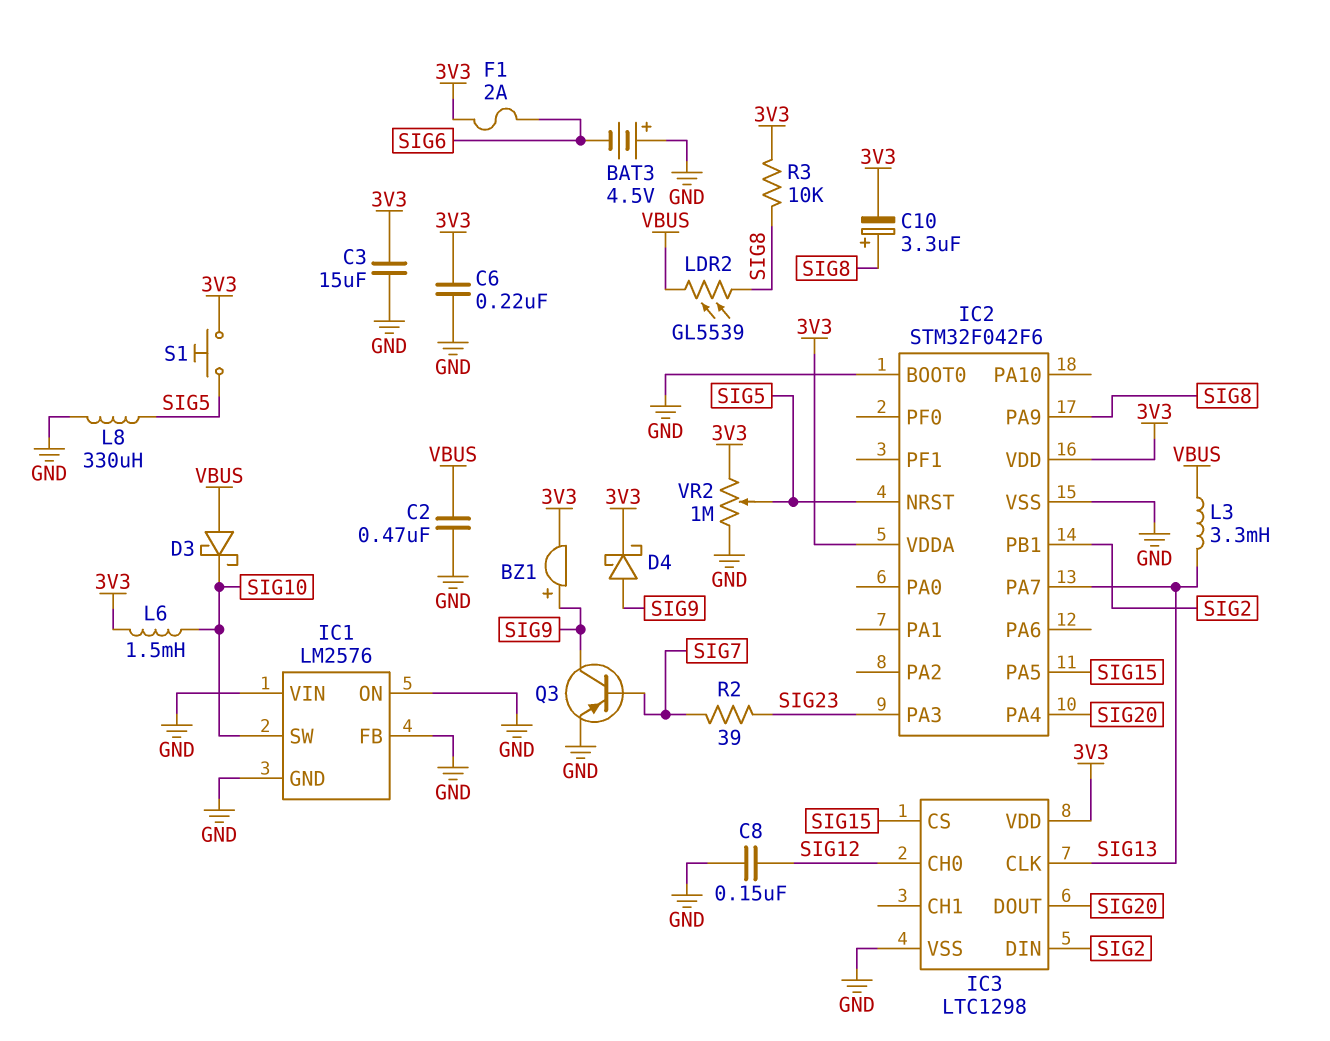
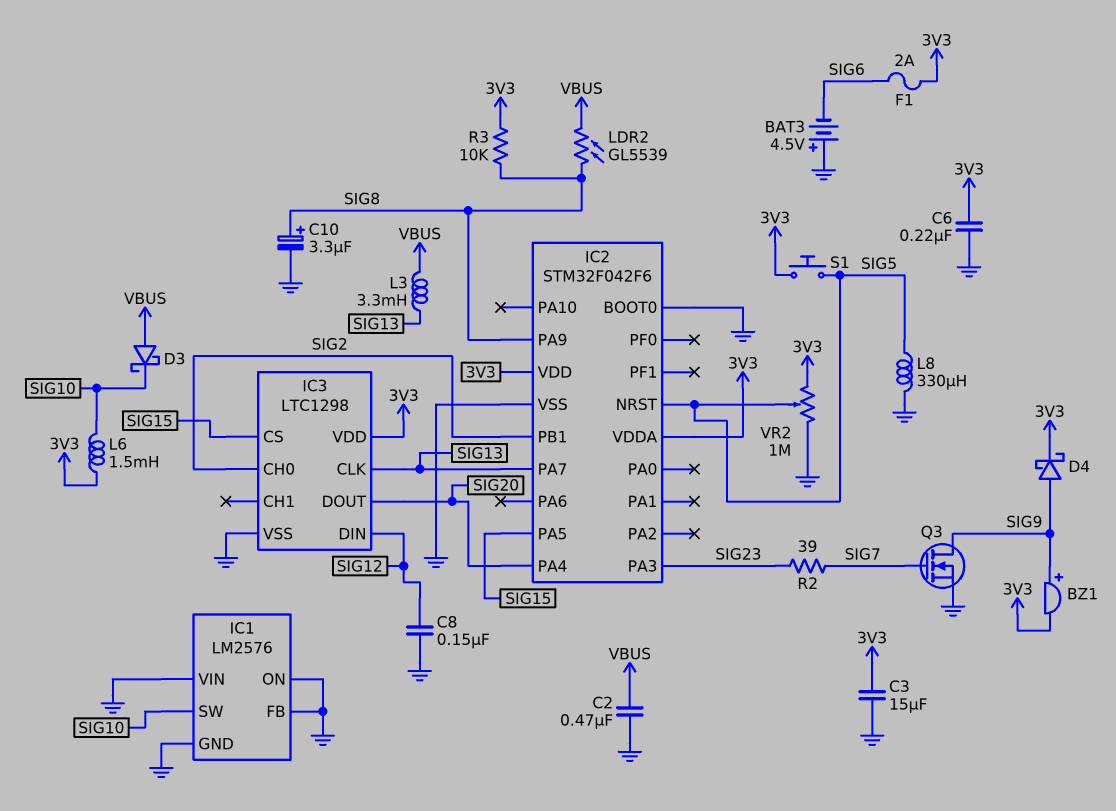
C10: 3.3uF (plus SIG8, minus 3V3) -> 3.3uF (plus SIG8, minus GND)
IC3 pin CH0: SIG12 -> SIG2
IC3 pin DIN: SIG2 -> SIG12
Q3: PNP (B SIG7, C SIG9, E GND) -> NMOS (G SIG7, D SIG9, S GND)

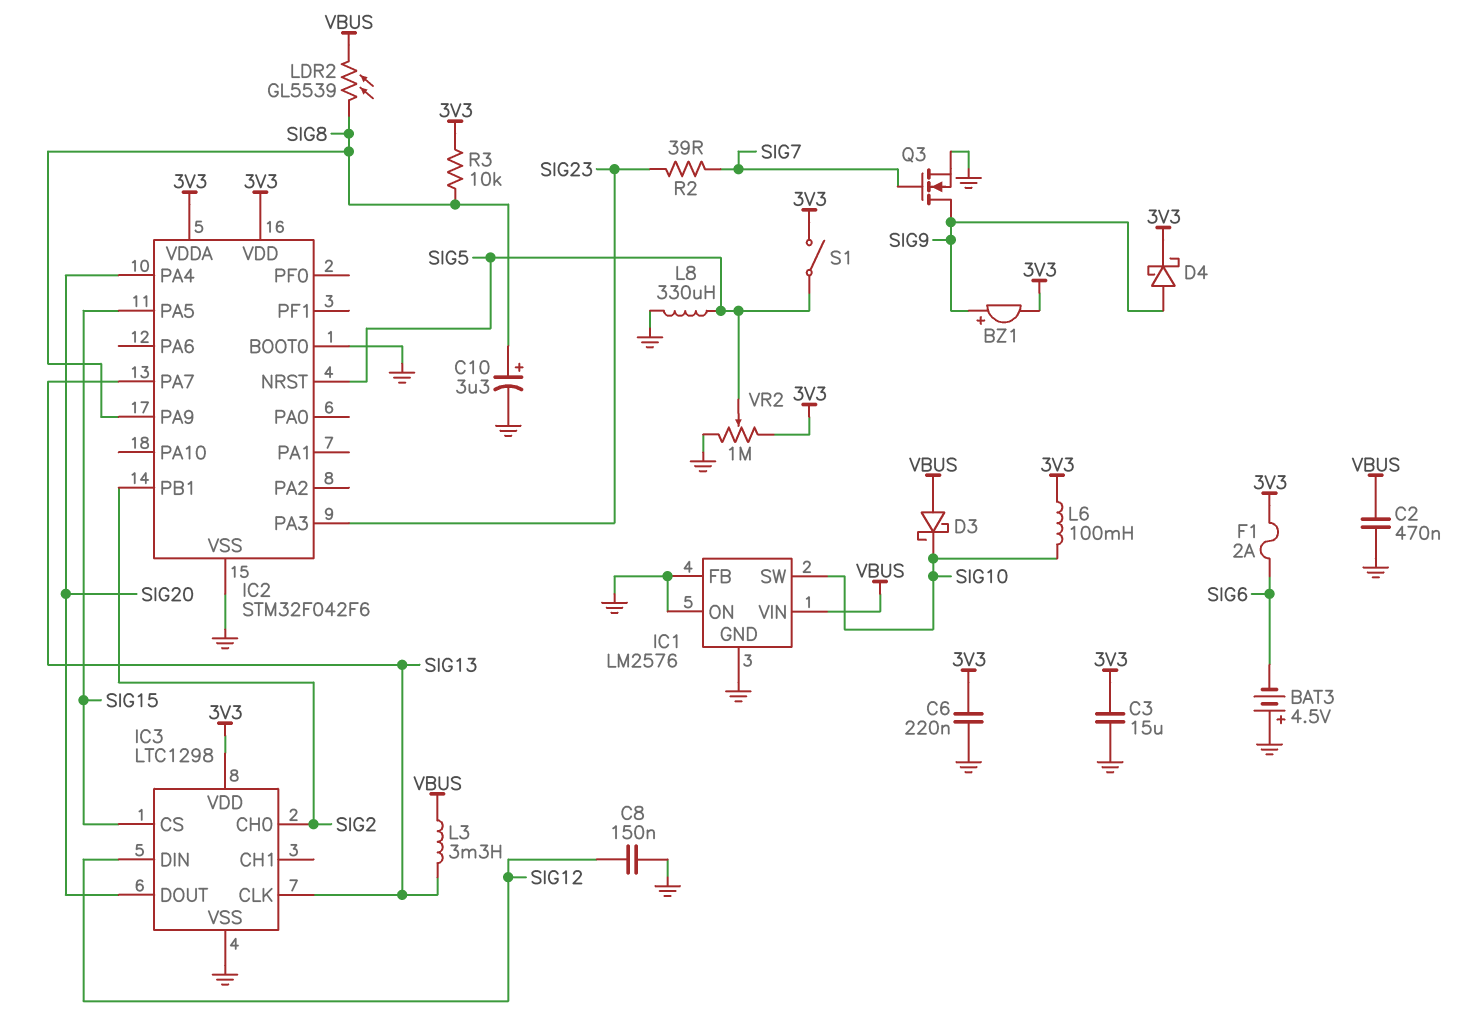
IC1 pin VIN: GND -> VBUS
L6: 1.5mH (3V3, SIG10) -> 100mH (3V3, SIG10)
S1: button (3V3, SIG5) -> switch (3V3, SIG5)

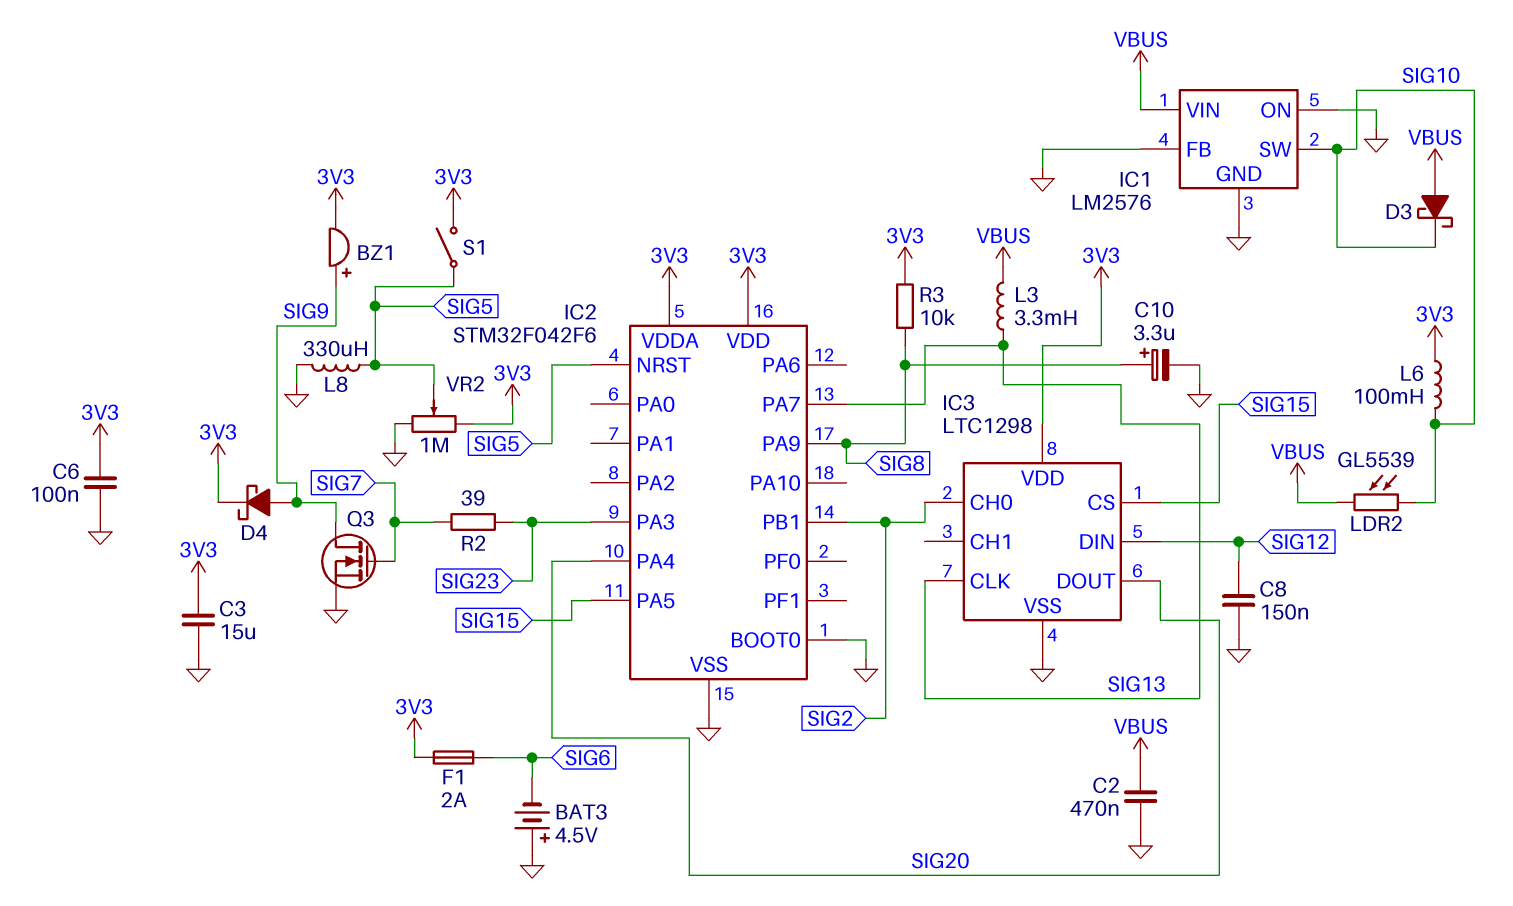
C6: 220nF (3V3, GND) -> 100nF (3V3, GND)
LDR2: GL5539 (SIG8, VBUS) -> GL5539 (SIG10, VBUS)

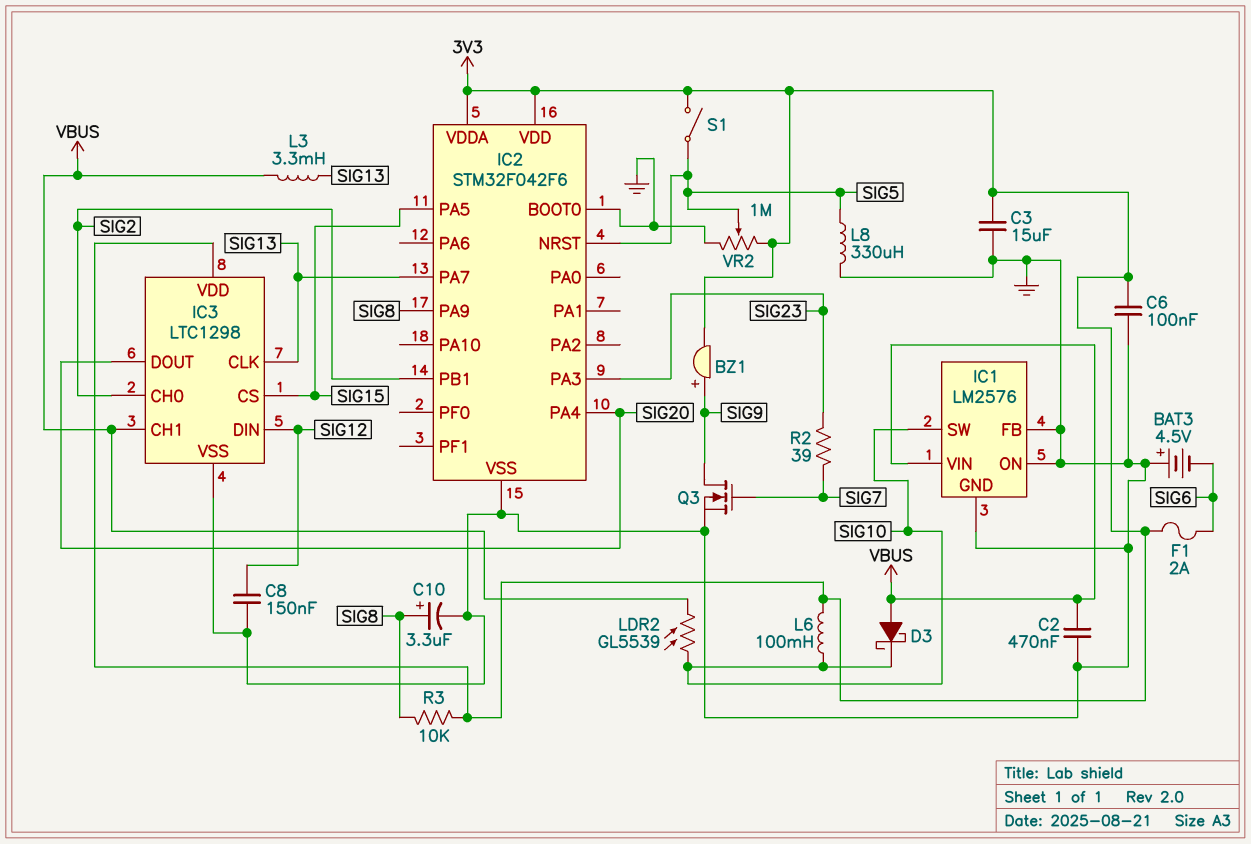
D4: schottky (A SIG9, K 3V3) -> none
IC3 pin CH1: none -> VBUS

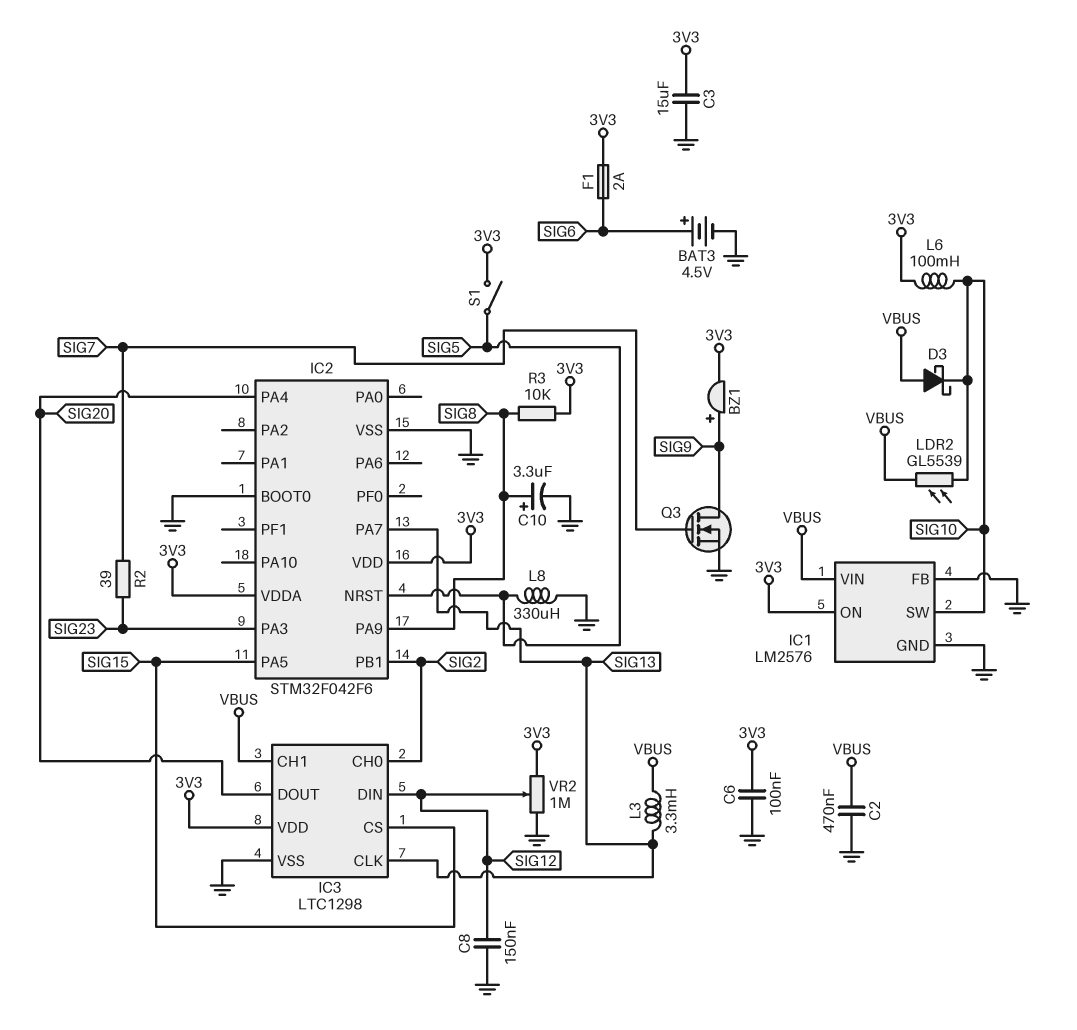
BAT3: 4.5V (plus GND, minus SIG6) -> 4.5V (plus SIG6, minus GND)
IC1 pin ON: GND -> 3V3
VR2: 1M (3V3, GND, wiper SIG5) -> 1M (3V3, GND, wiper SIG12)

